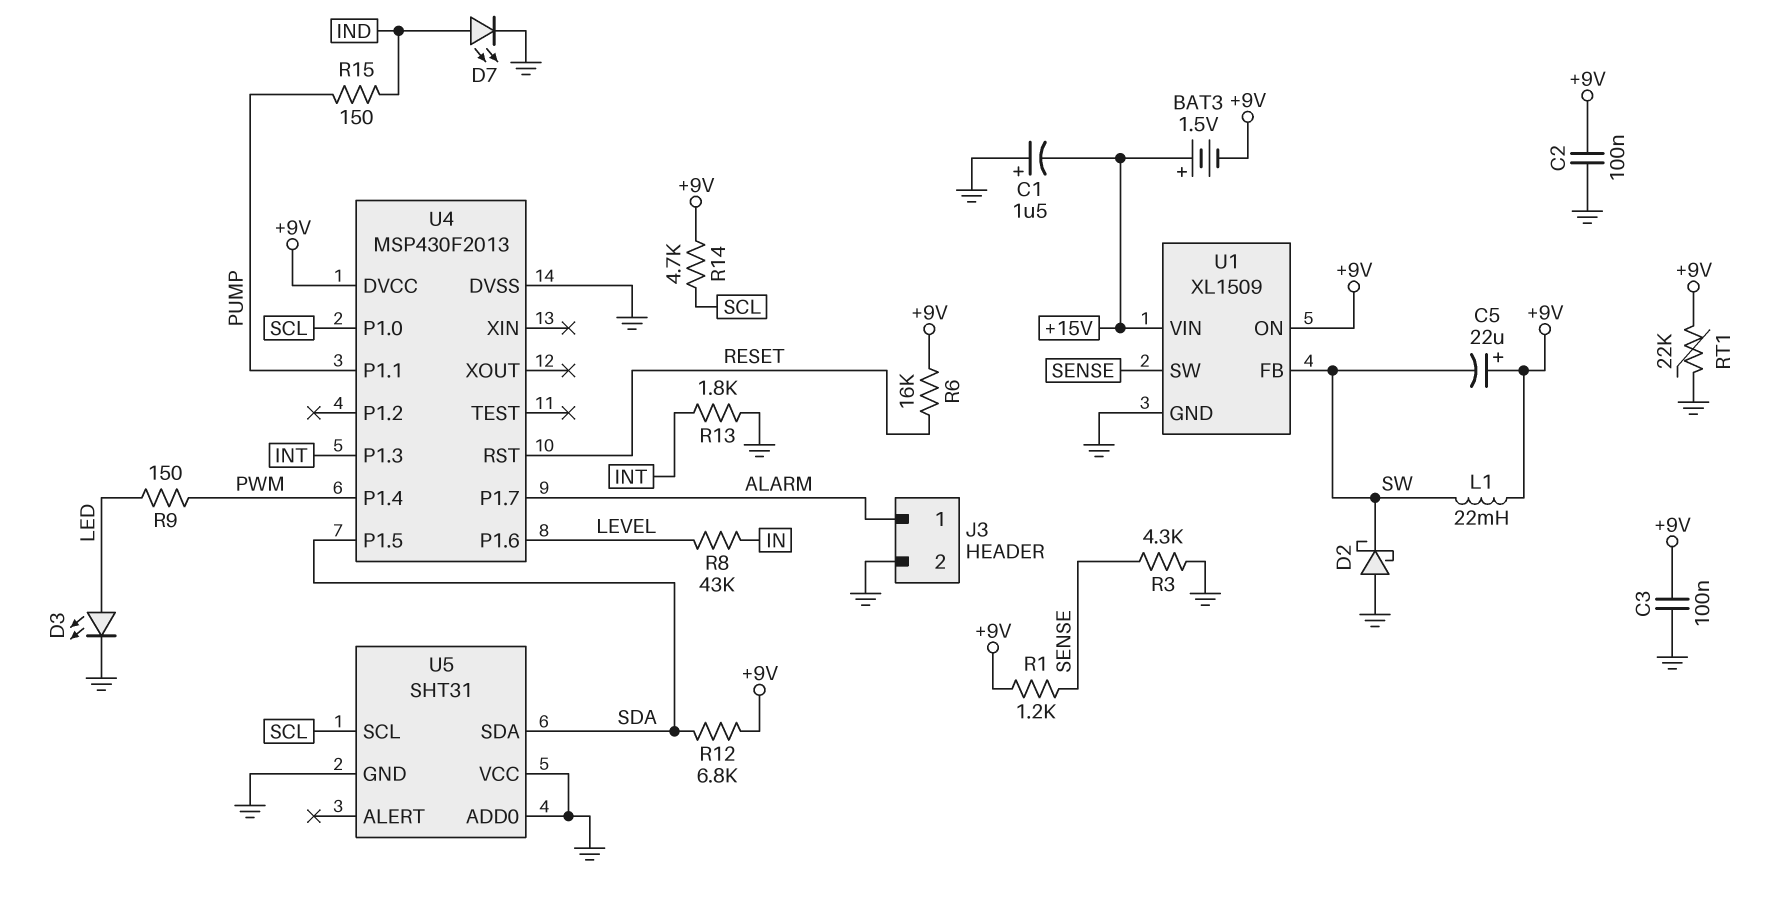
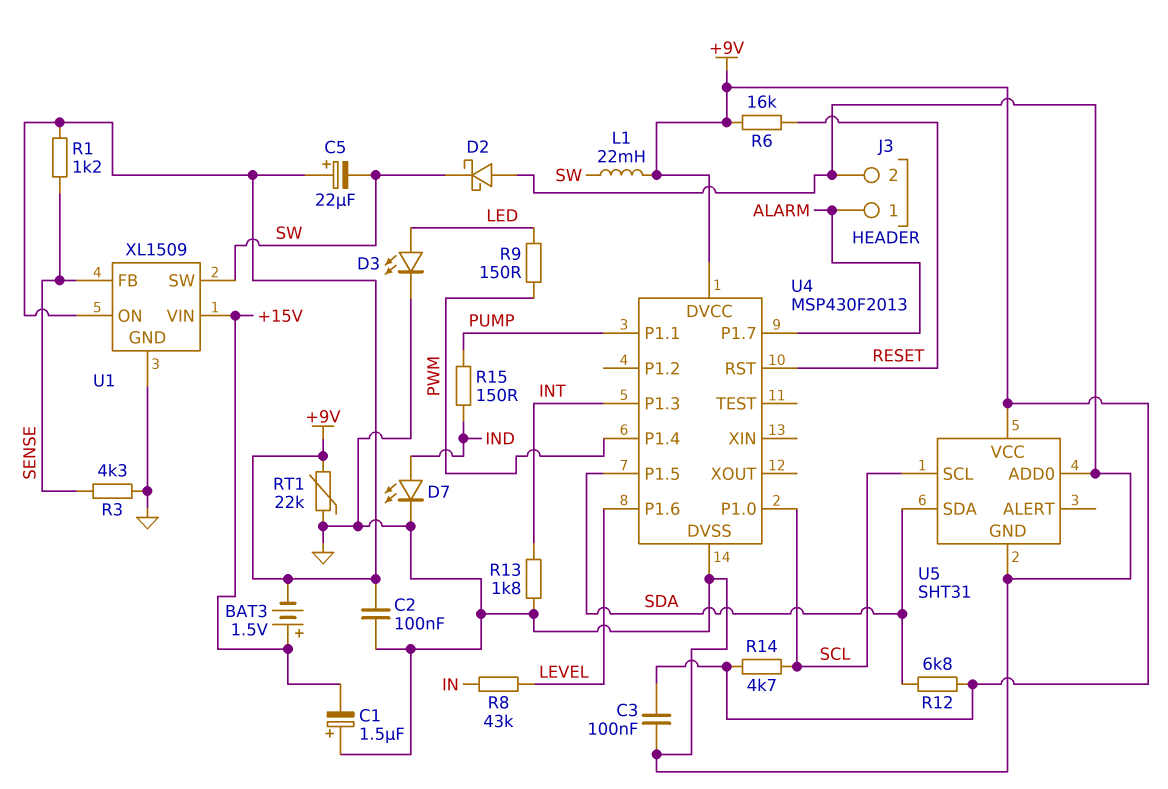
U1 pin FB: SW -> SENSE
U1 pin SW: SENSE -> SW
U5 pin VCC: GND -> +9V

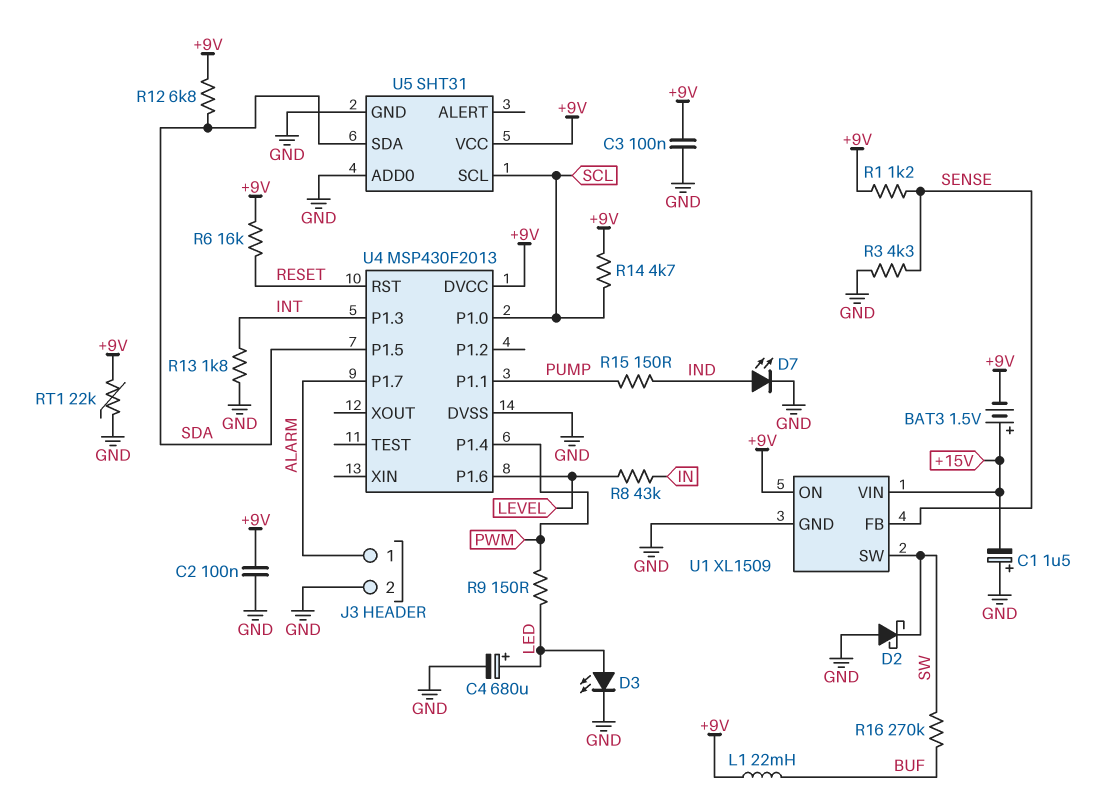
C4: none -> 680uF (plus LED, minus GND)
C5: 22uF (plus +9V, minus SW) -> none
L1: 22mH (+9V, SW) -> 22mH (+9V, BUF)
R16: none -> 270k (BUF, SW)

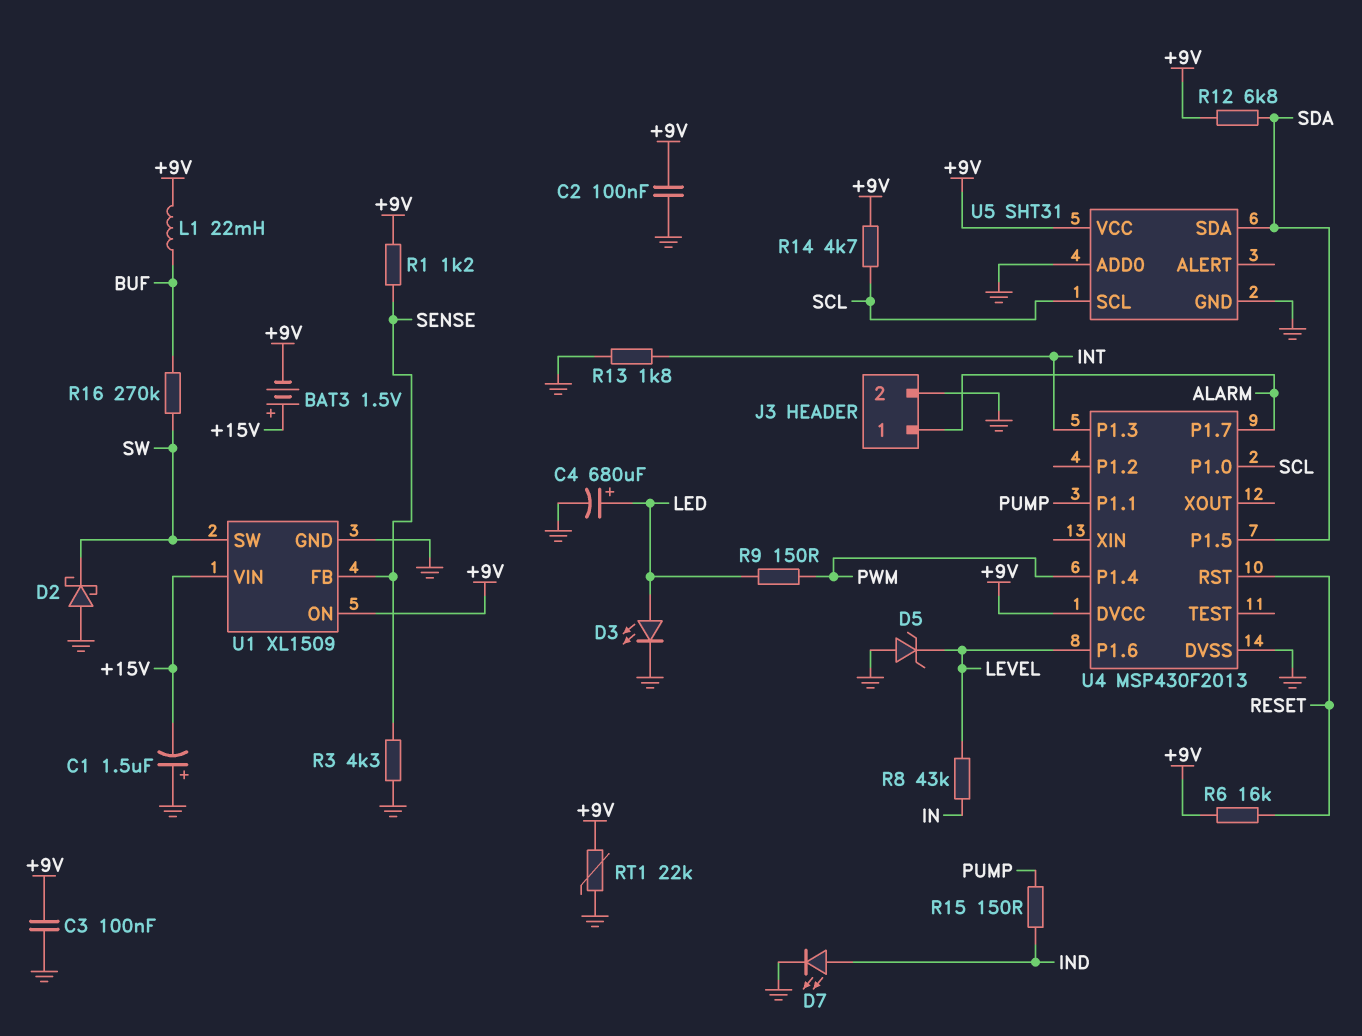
D5: none -> zener (A GND, K LEVEL)

